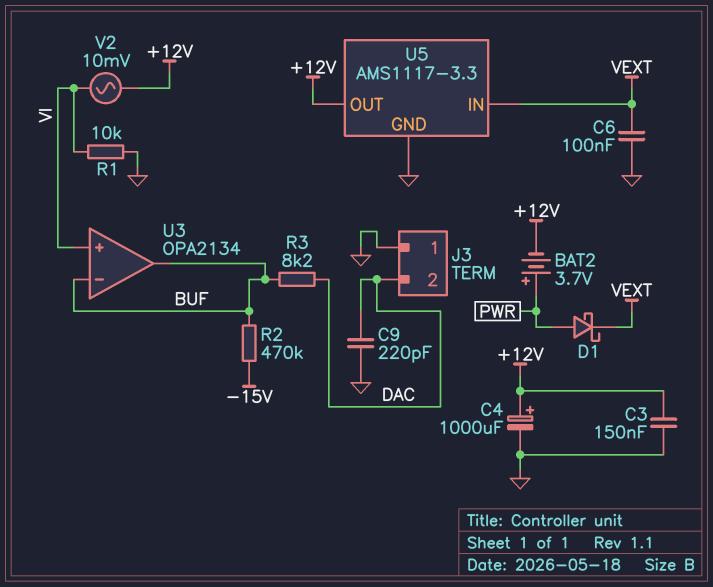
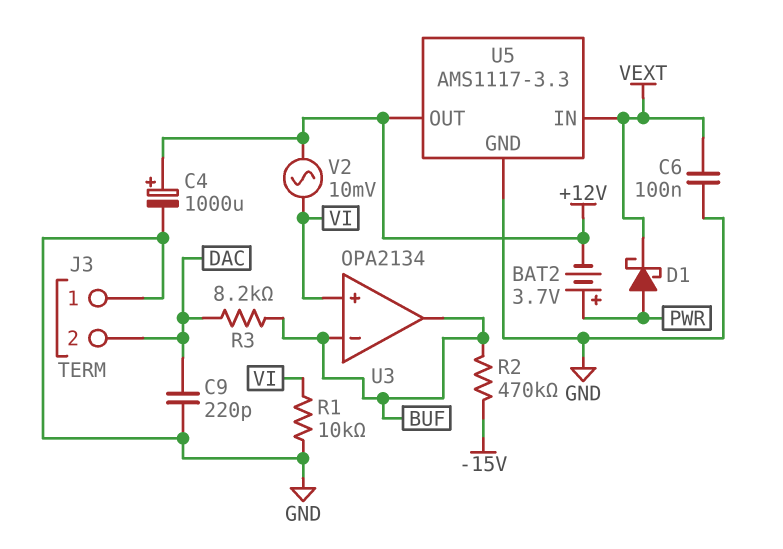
C3: 150nF (+12V, GND) -> none

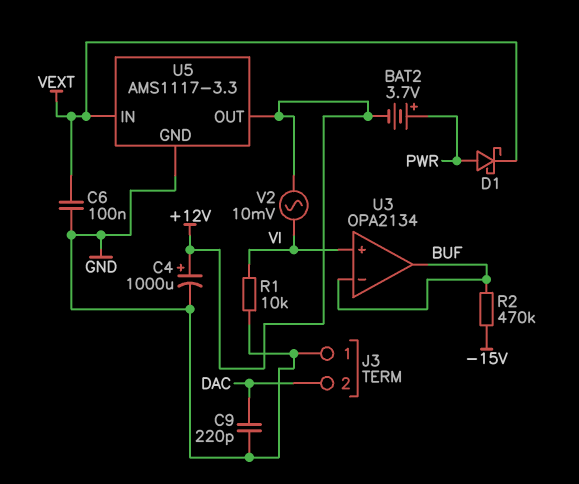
R3: 8.2k (BUF, DAC) -> none

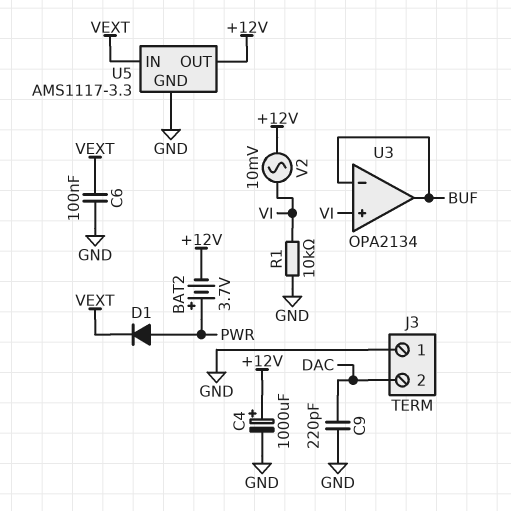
D1: schottky (A PWR, K VEXT) -> diode (A PWR, K VEXT)
R2: 470k (-15V, BUF) -> none

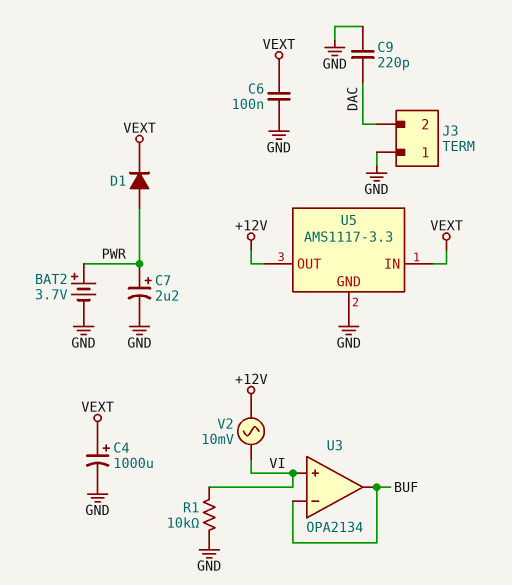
BAT2: 3.7V (plus PWR, minus +12V) -> 3.7V (plus PWR, minus GND)
C4: 1000uF (plus +12V, minus GND) -> 1000uF (plus VEXT, minus GND)
C7: none -> 2.2uF (plus PWR, minus GND)

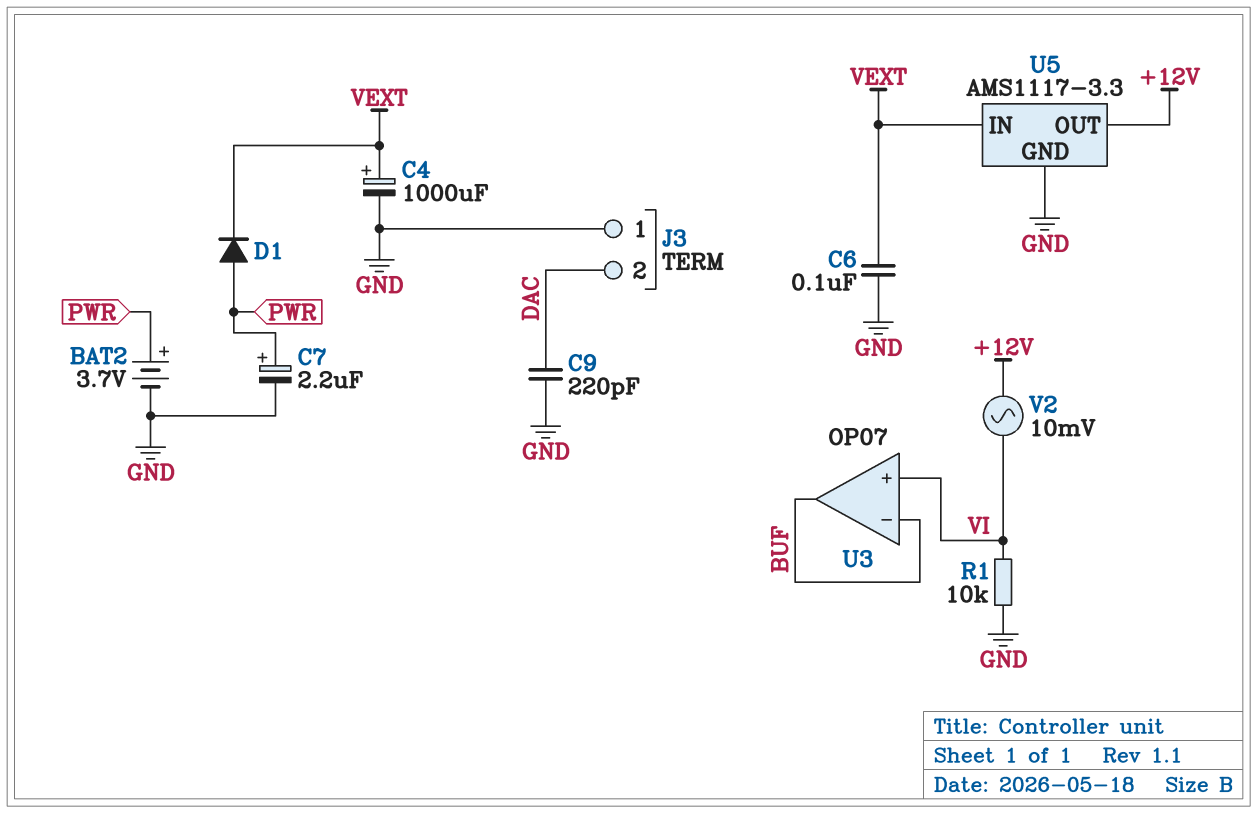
U3: OPA2134 -> OP07

